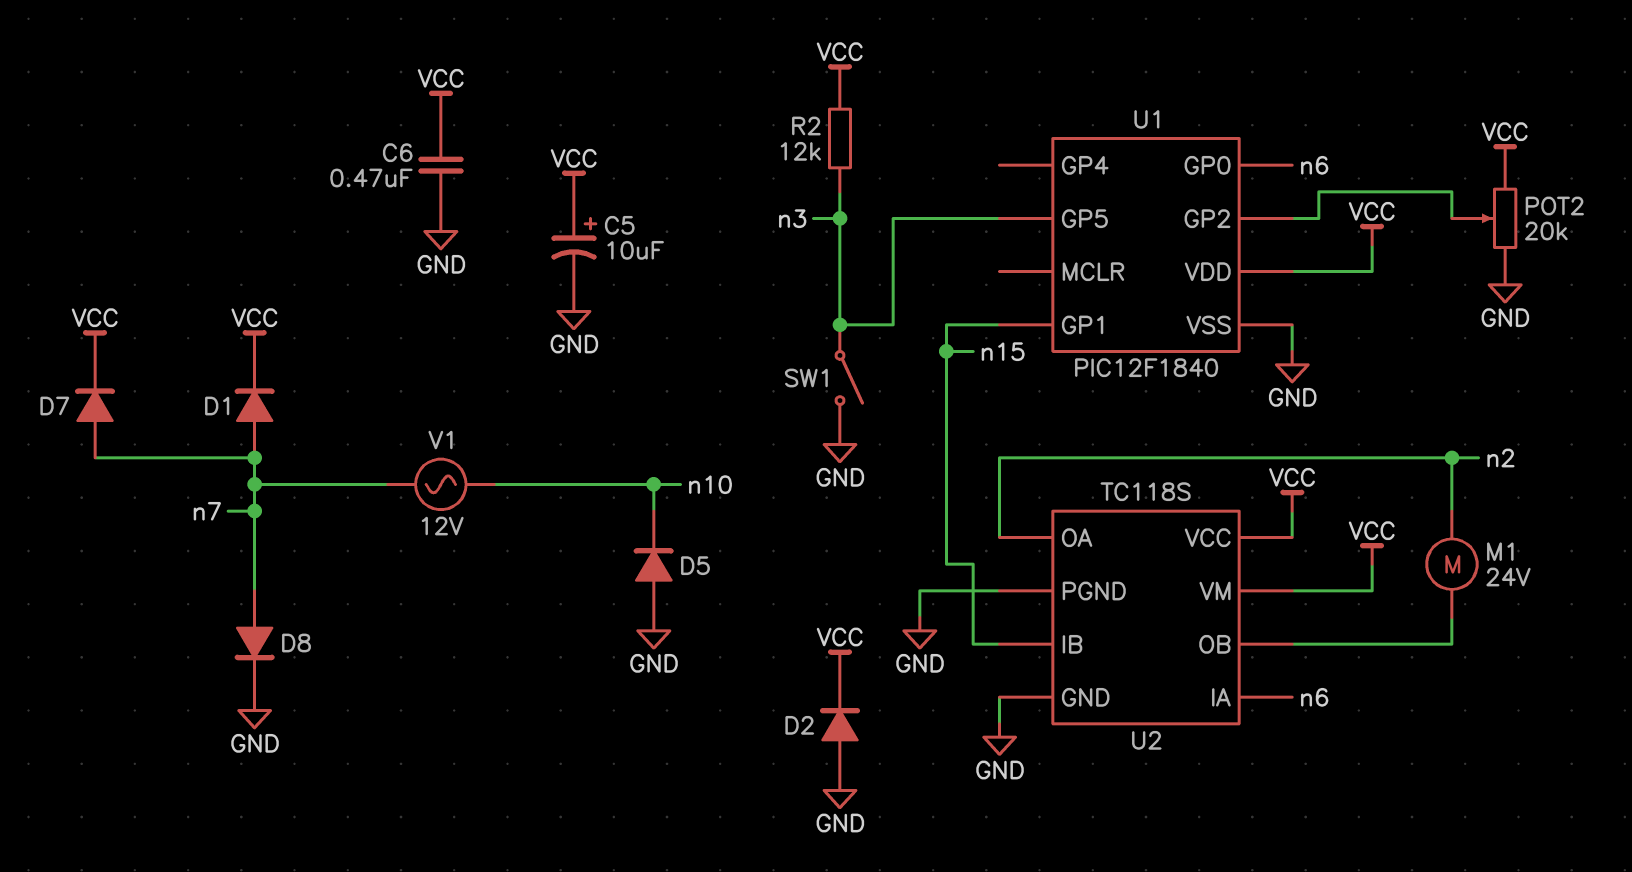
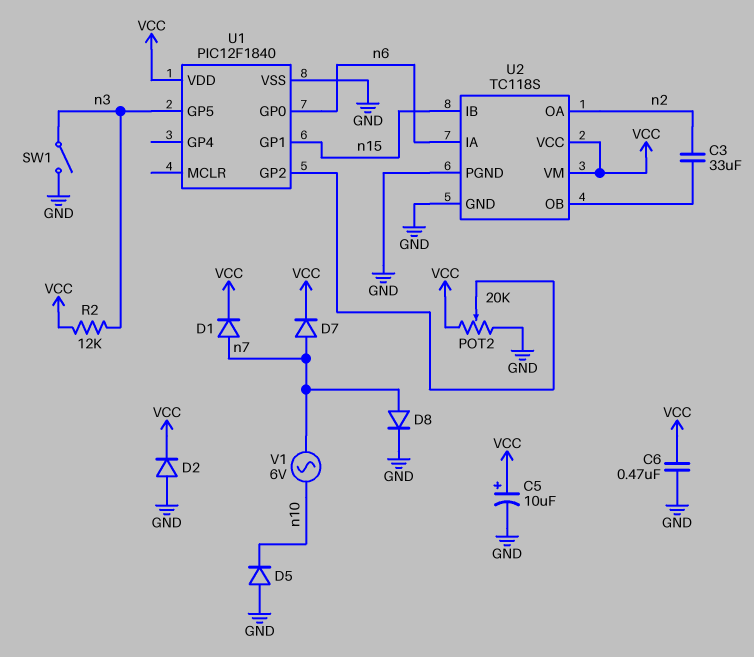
C3: none -> 33uF (U2/OB, n2)
M1: motor 24V (U2/OB, n2) -> none
V1: AC 12V (n7, n10) -> AC 6V (n7, n10)

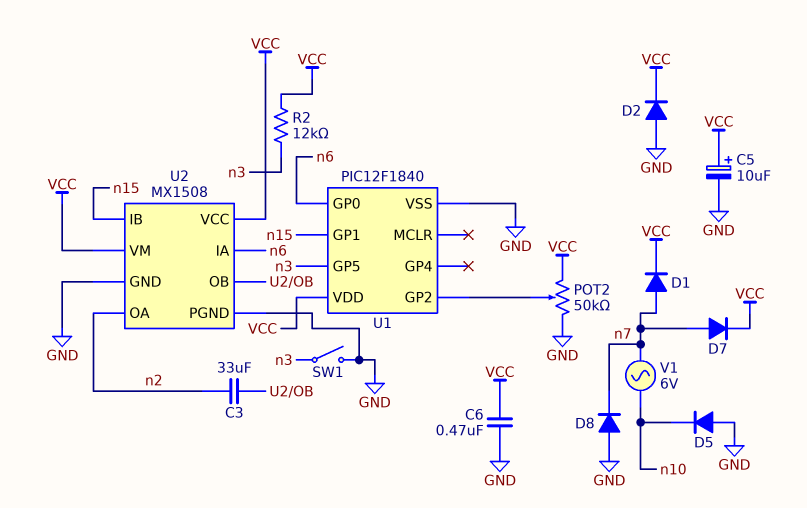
D8: diode (A n7, K GND) -> diode (A GND, K n7)
POT2: 20k (GND, VCC, wiper U1/GP2) -> 50k (GND, VCC, wiper U1/GP2)
U2: TC118S -> MX1508

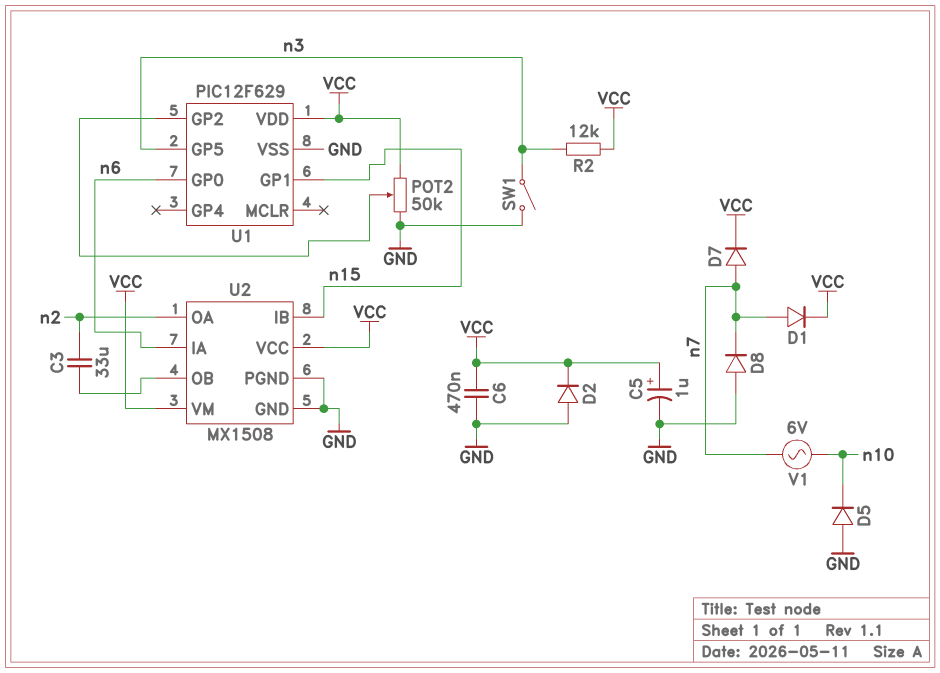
C5: 10uF (plus VCC, minus GND) -> 1uF (plus VCC, minus GND)
U1: PIC12F1840 -> PIC12F629

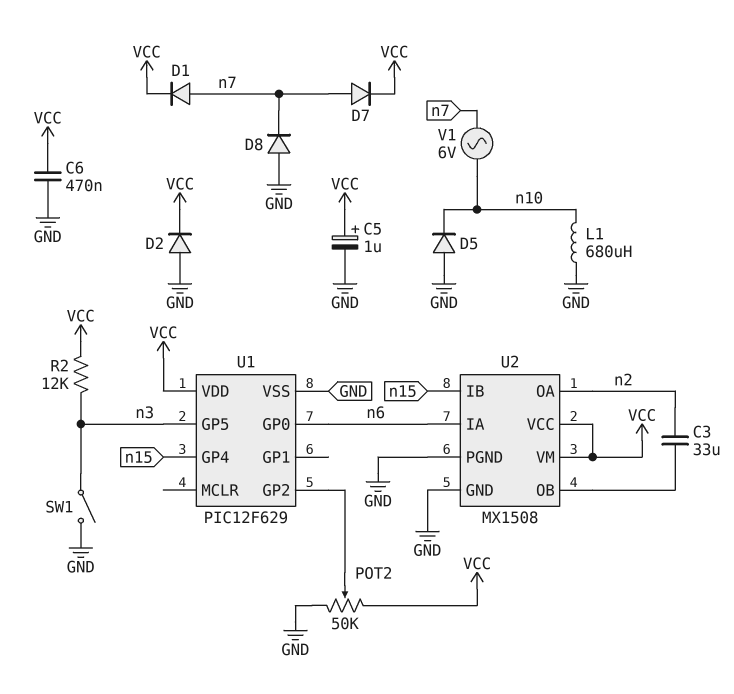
L1: none -> 680uH (GND, n10)
U1 pin GP1: n15 -> none
U1 pin GP4: none -> n15

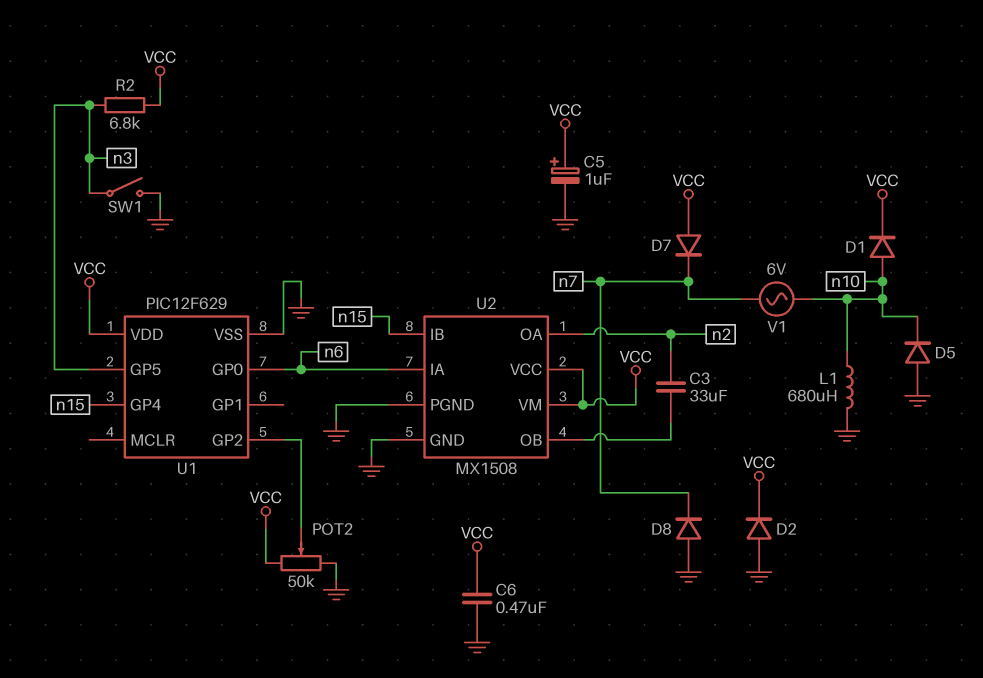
D1: diode (A n7, K VCC) -> diode (A n10, K VCC)
D7: diode (A n7, K VCC) -> diode (A VCC, K n7)
R2: 12k (VCC, n3) -> 6.8k (VCC, n3)

